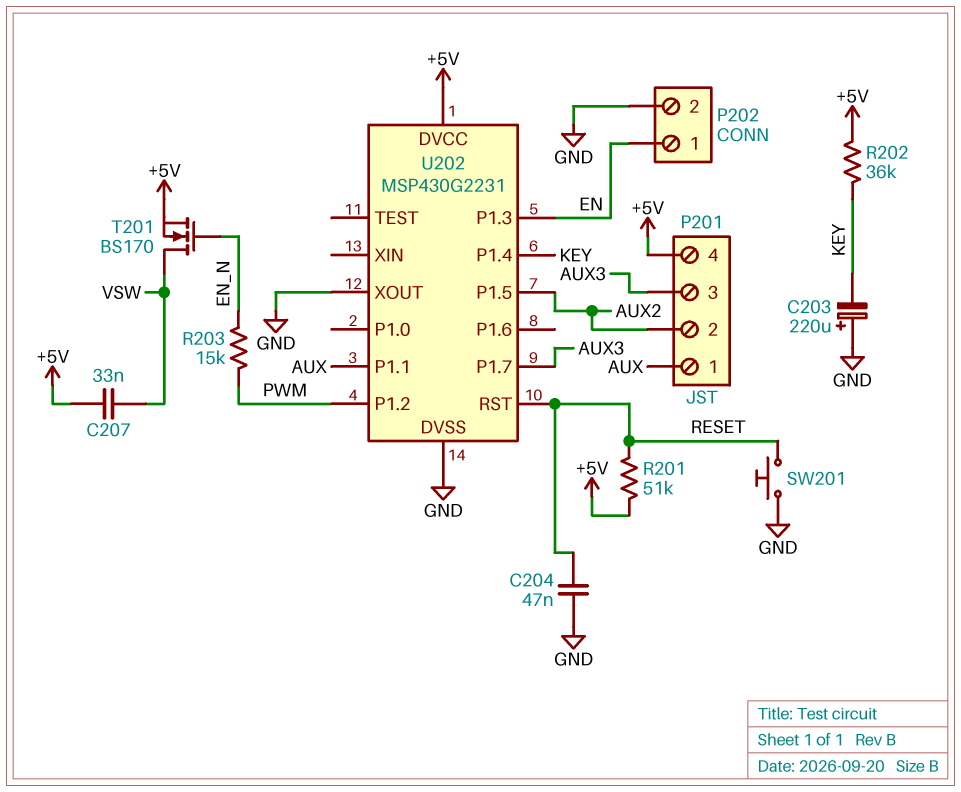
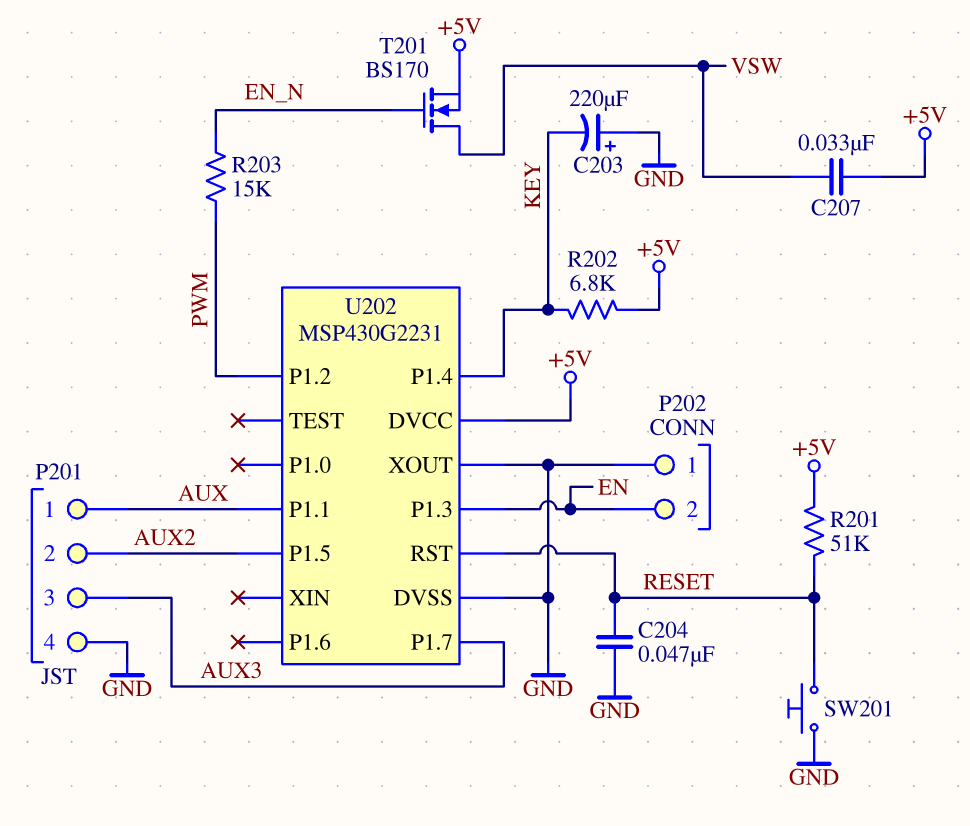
P201 pin 4: +5V -> GND
P202 pin 1: EN -> GND
P202 pin 2: GND -> EN
R202: 36k (+5V, KEY) -> 6.8k (+5V, KEY)

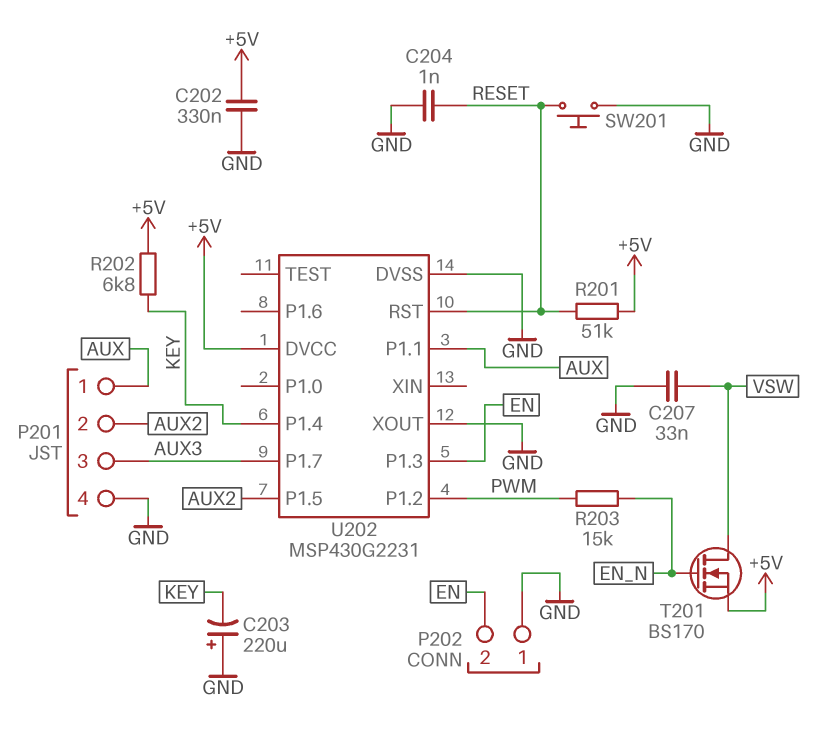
C202: none -> 330nF (+5V, GND)
C204: 47nF (GND, RESET) -> 1nF (GND, RESET)
C207: 33nF (+5V, VSW) -> 33nF (GND, VSW)

